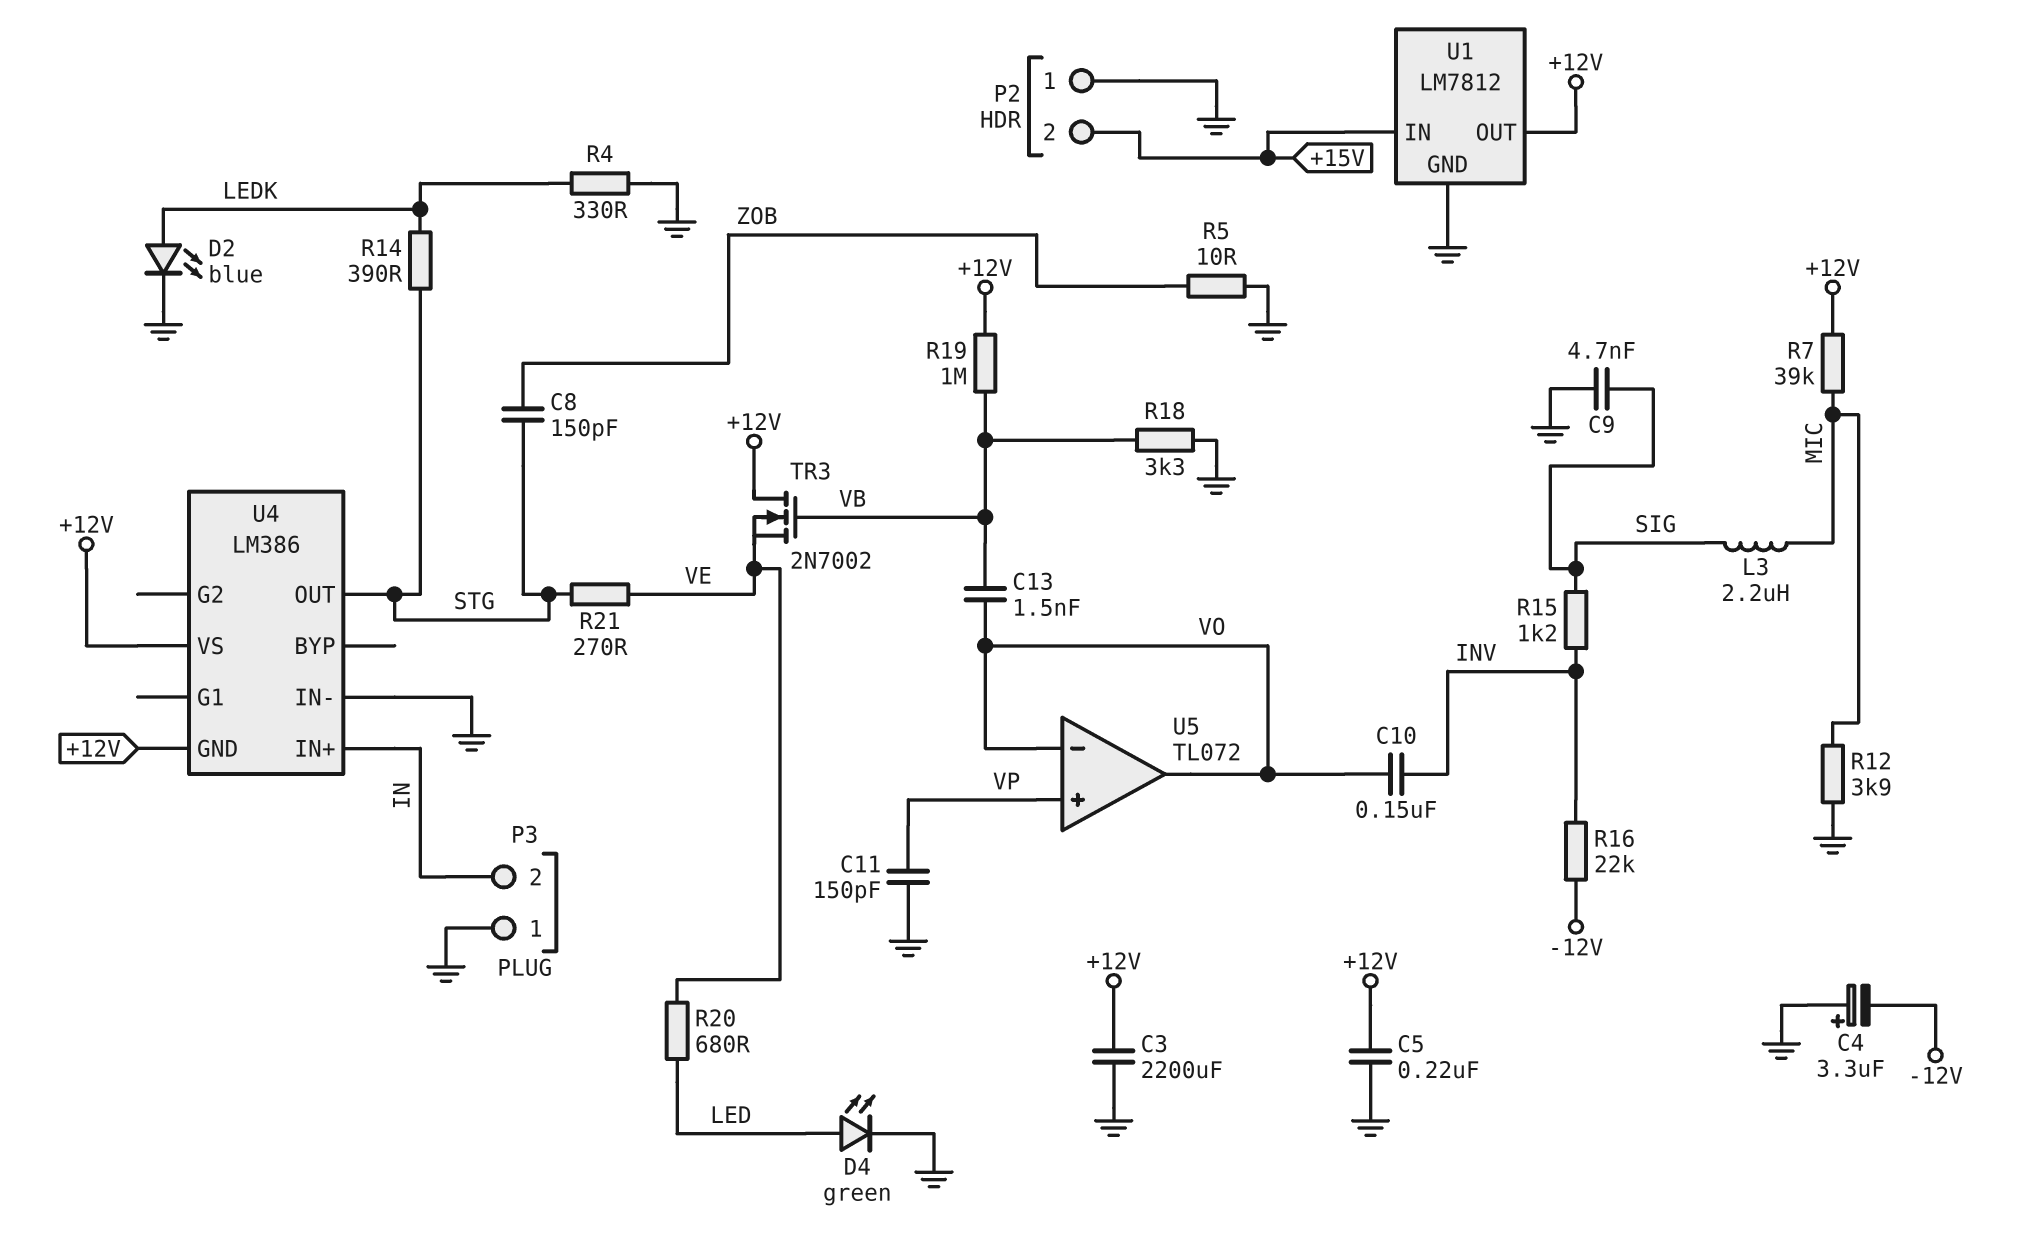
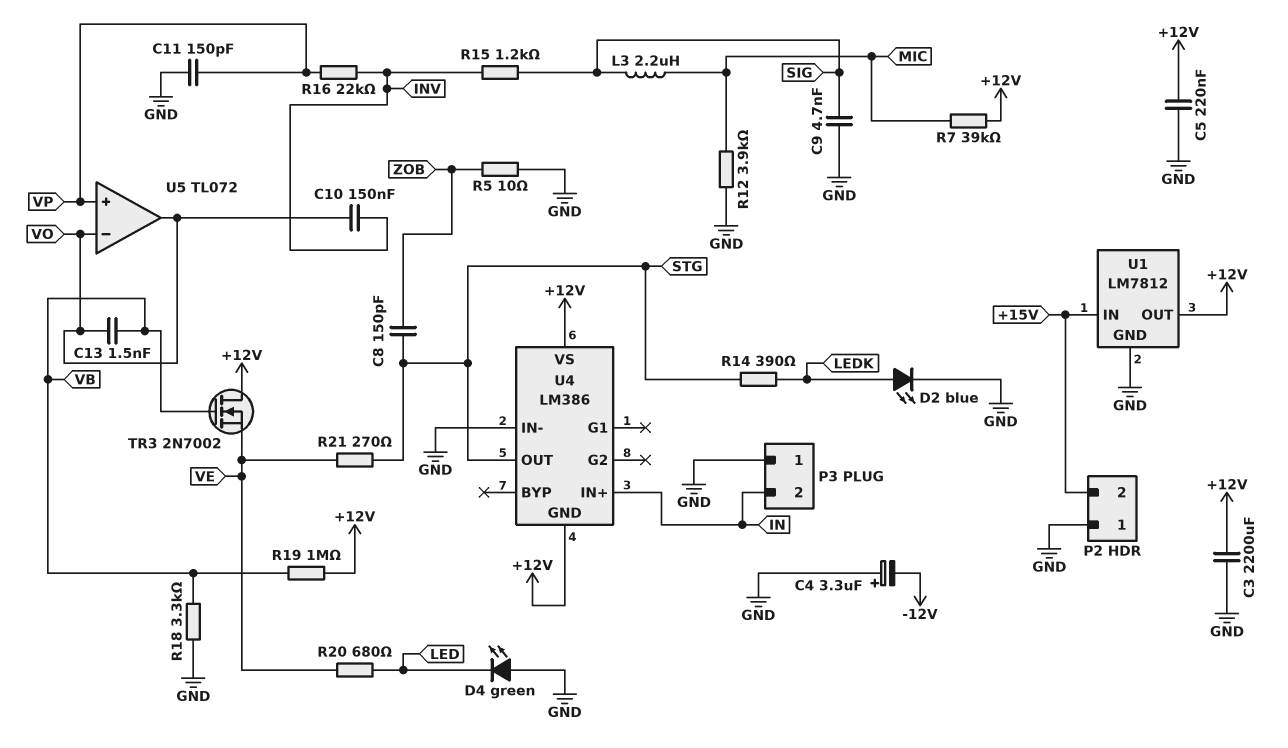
D4: LED green (A LED, K GND) -> LED green (A GND, K LED)
R4: 330 (GND, LEDK) -> none
R16: 22k (-12V, INV) -> 22k (INV, VP)

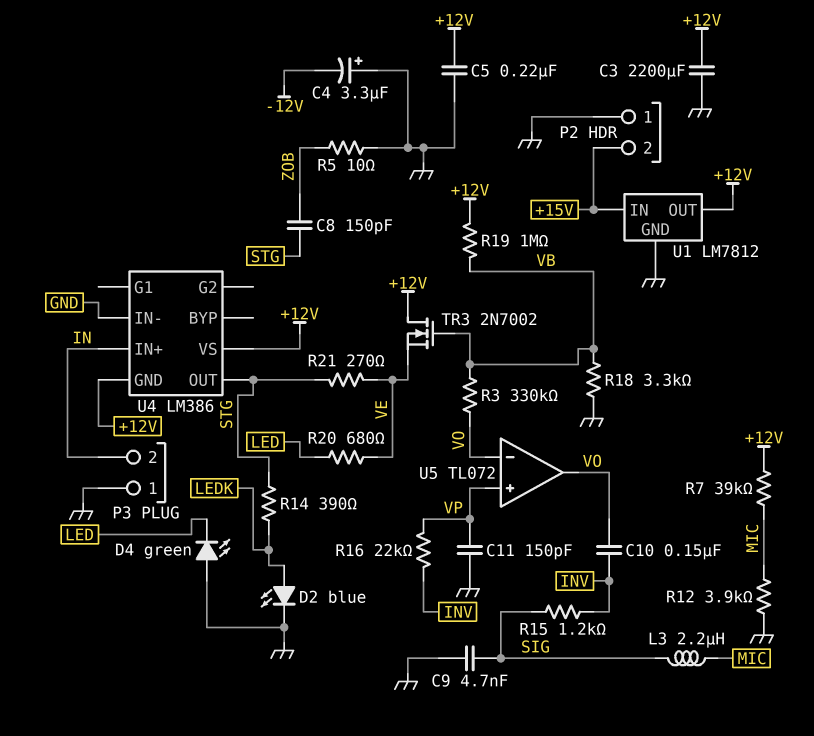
C13: 1.5nF (VB, VO) -> none
R3: none -> 330k (VB, VO)

